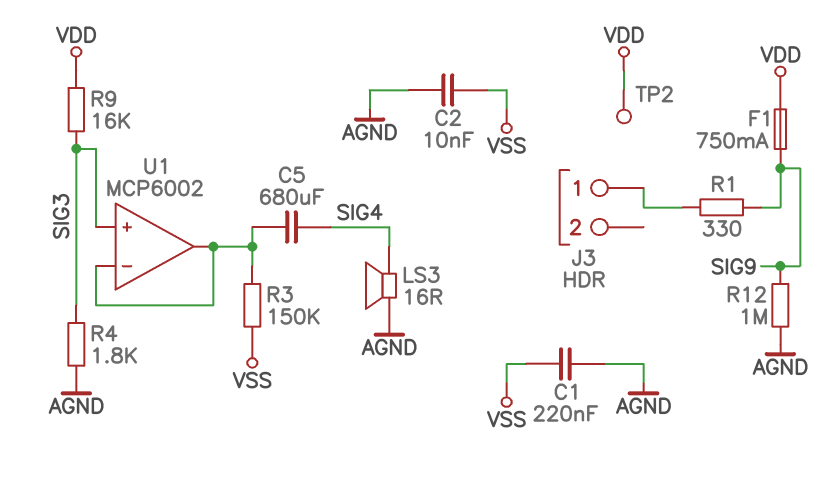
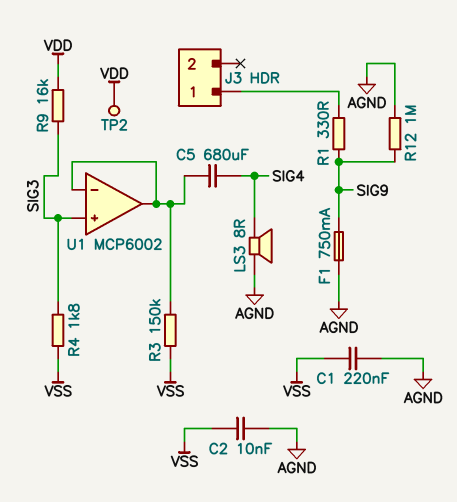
F1: 750mA (SIG9, VDD) -> 750mA (AGND, SIG9)
LS3: speaker 16R (AGND, SIG4) -> speaker 8R (AGND, SIG4)
R4: 1.8k (AGND, SIG3) -> 1.8k (SIG3, VSS)

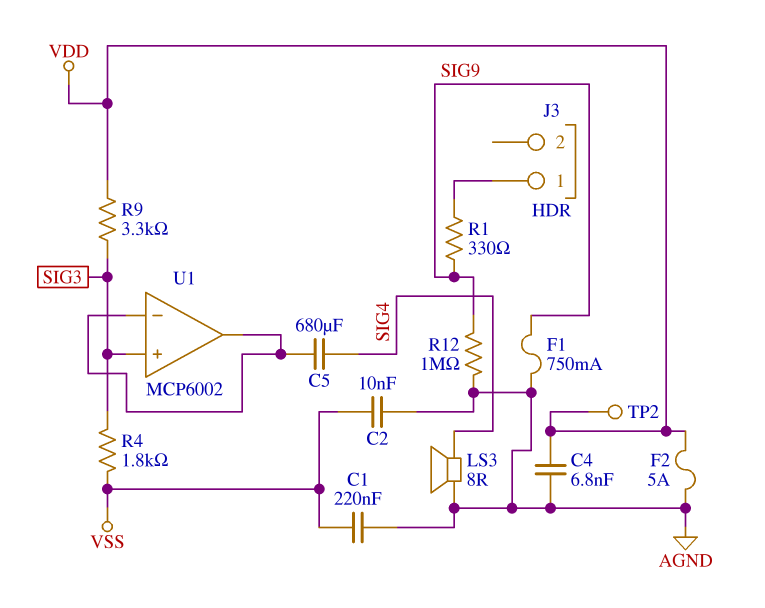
C4: none -> 6.8nF (AGND, VDD)
F2: none -> 5A (AGND, VDD)
R3: 150k (U1/in-, VSS) -> none
R9: 16k (SIG3, VDD) -> 3.3k (SIG3, VDD)

